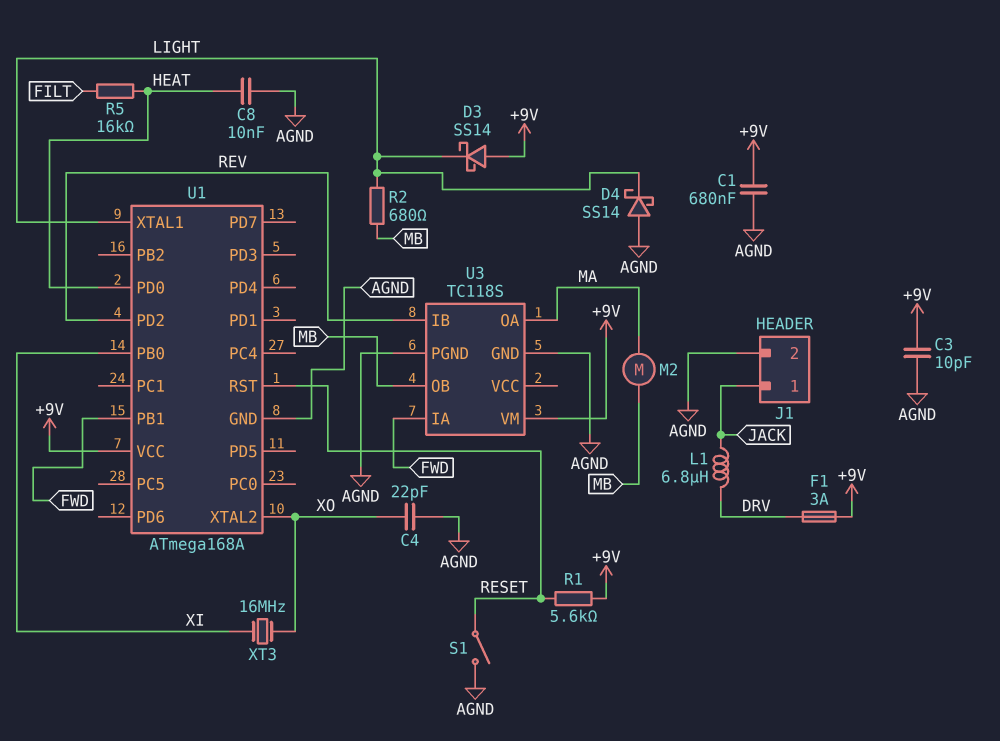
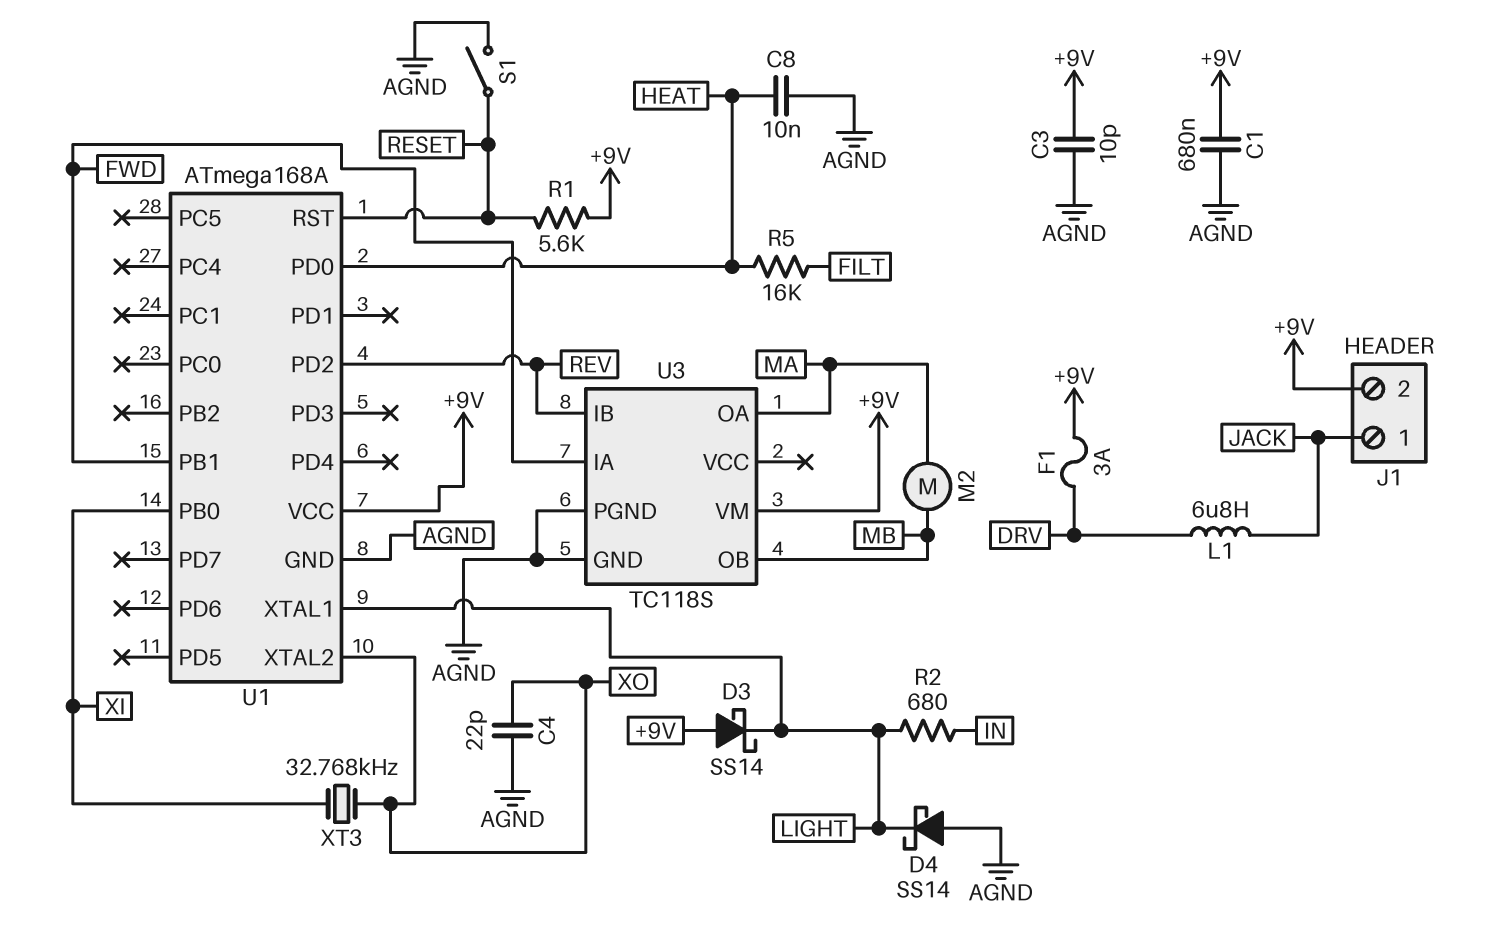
J1 pin 2: AGND -> +9V
R2: 680 (LIGHT, MB) -> 680 (IN, LIGHT)
XT3: 16MHz (XI, XO) -> 32.768kHz (XI, XO)

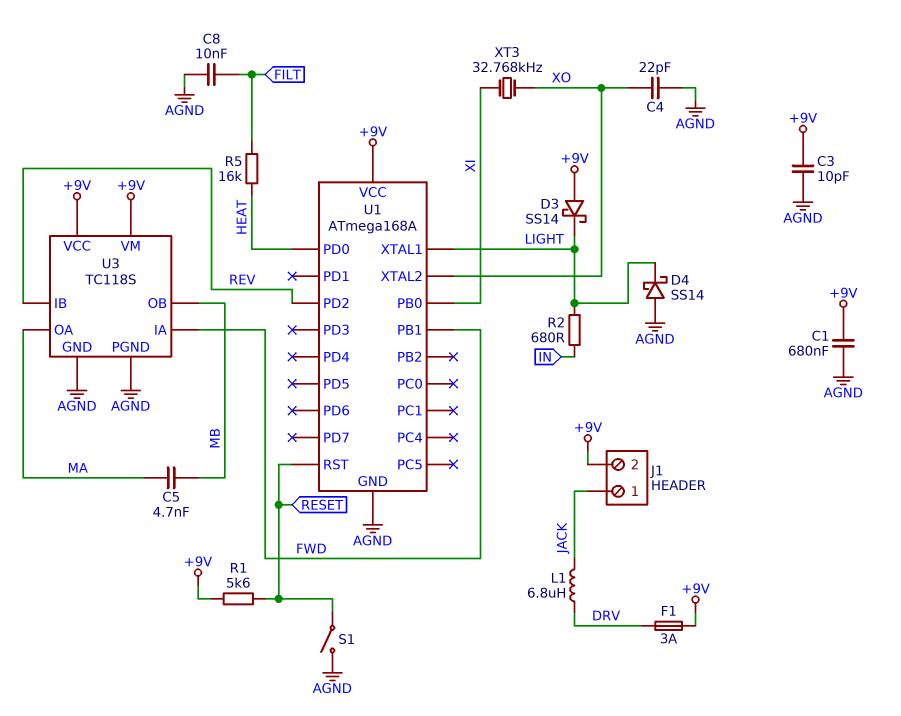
C5: none -> 4.7nF (MA, MB)
C8: 10nF (AGND, HEAT) -> 10nF (AGND, FILT)
M2: motor (MA, MB) -> none
U3 pin VCC: none -> +9V

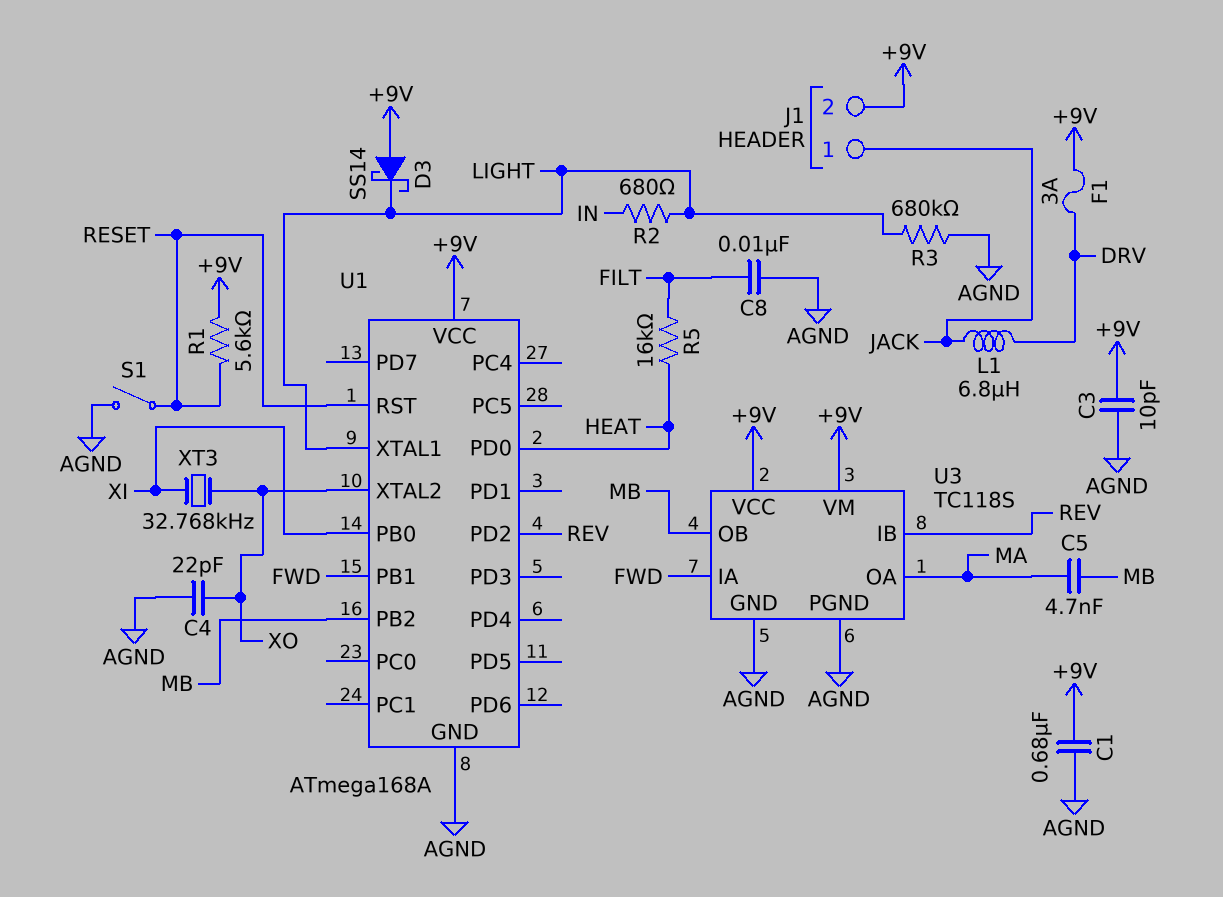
D4: schottky SS14 (A AGND, K LIGHT) -> none
R3: none -> 680k (AGND, LIGHT)
U1 pin PB2: none -> MB

